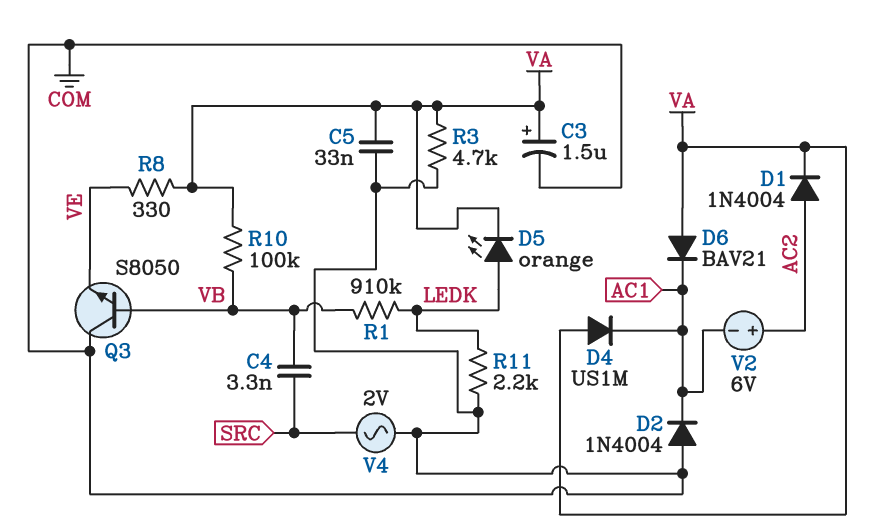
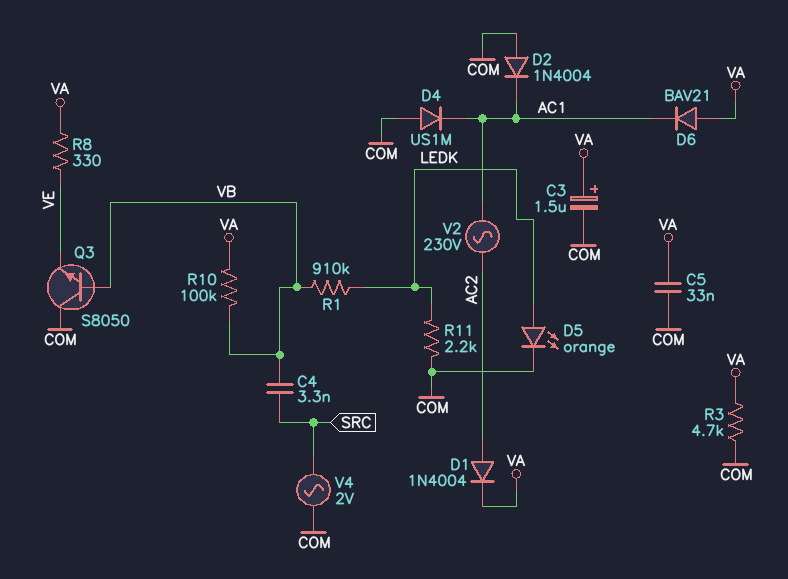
D4: diode US1M (A VA, K AC1) -> diode US1M (A COM, K AC1)
D5: LED orange (A LEDK, K VA) -> LED orange (A LEDK, K COM)
V2: 6V (plus AC2, minus AC1) -> AC 230V (AC1, AC2)

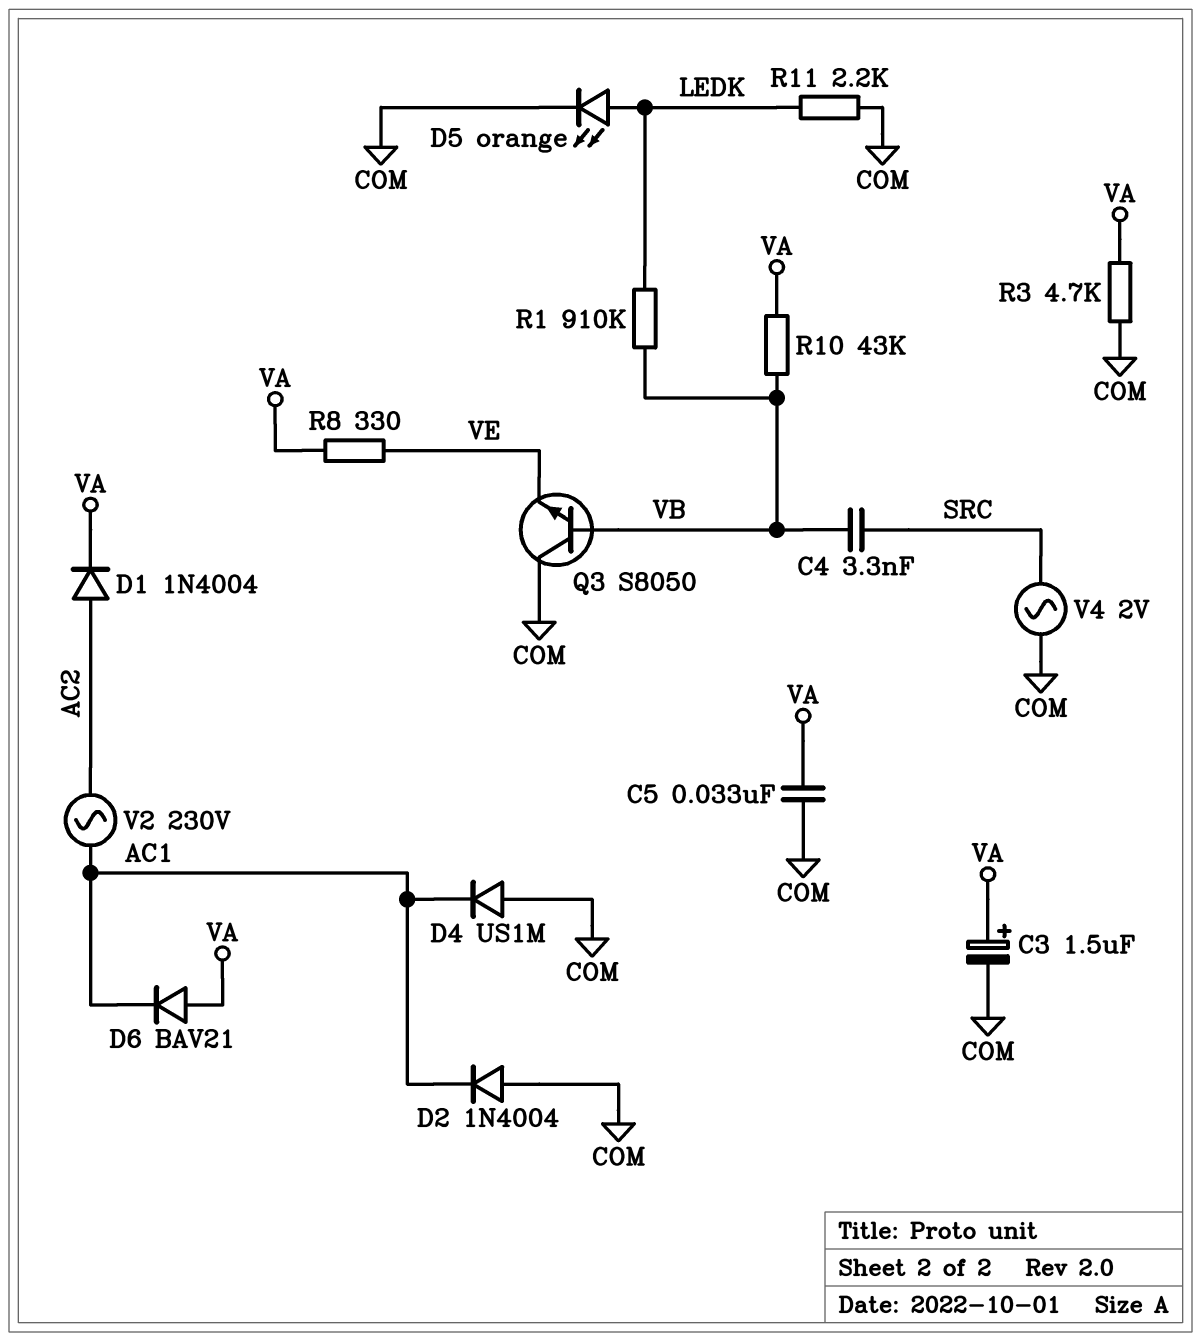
R10: 100k (VA, VB) -> 43k (VA, VB)

